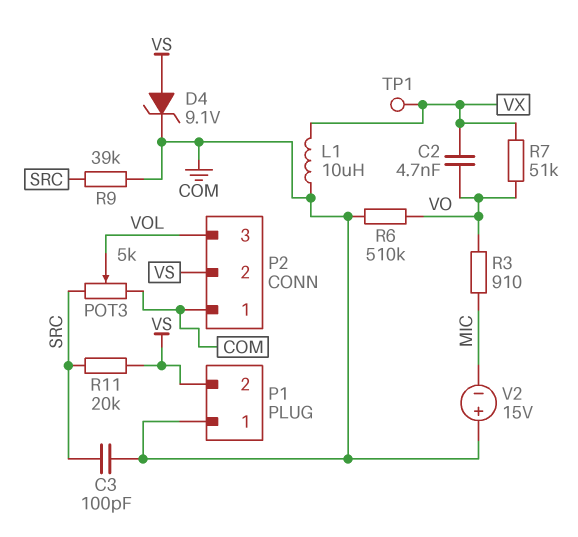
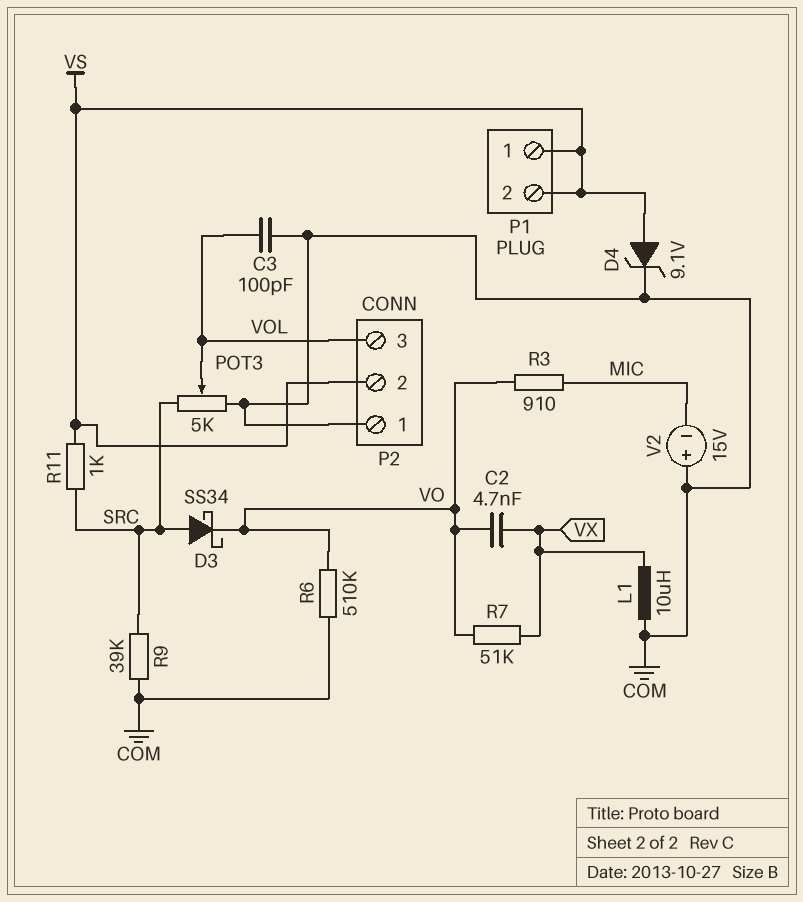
C3: 100pF (COM, SRC) -> 100pF (COM, VOL)
D3: none -> schottky SS34 (A SRC, K VO)
P1 pin 1: COM -> VS
R11: 20k (SRC, VS) -> 1k (SRC, VS)
TP1: test point (VX) -> none

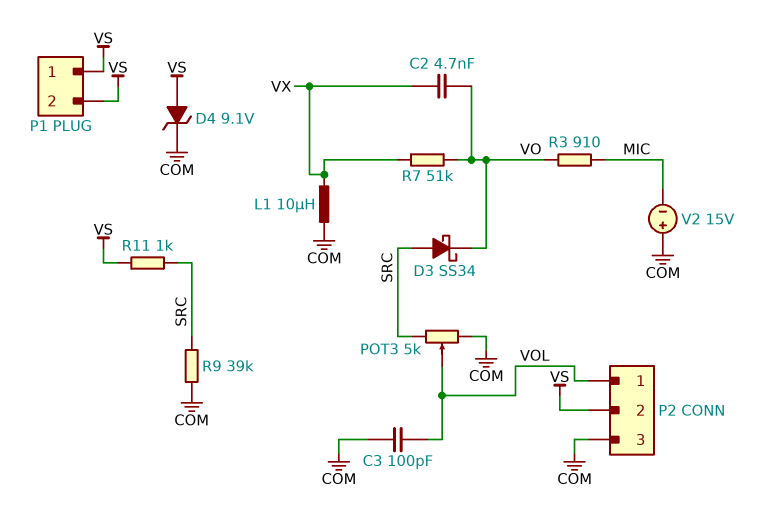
P2 pin 1: COM -> VOL
P2 pin 3: VOL -> COM
R6: 510k (COM, VO) -> none

